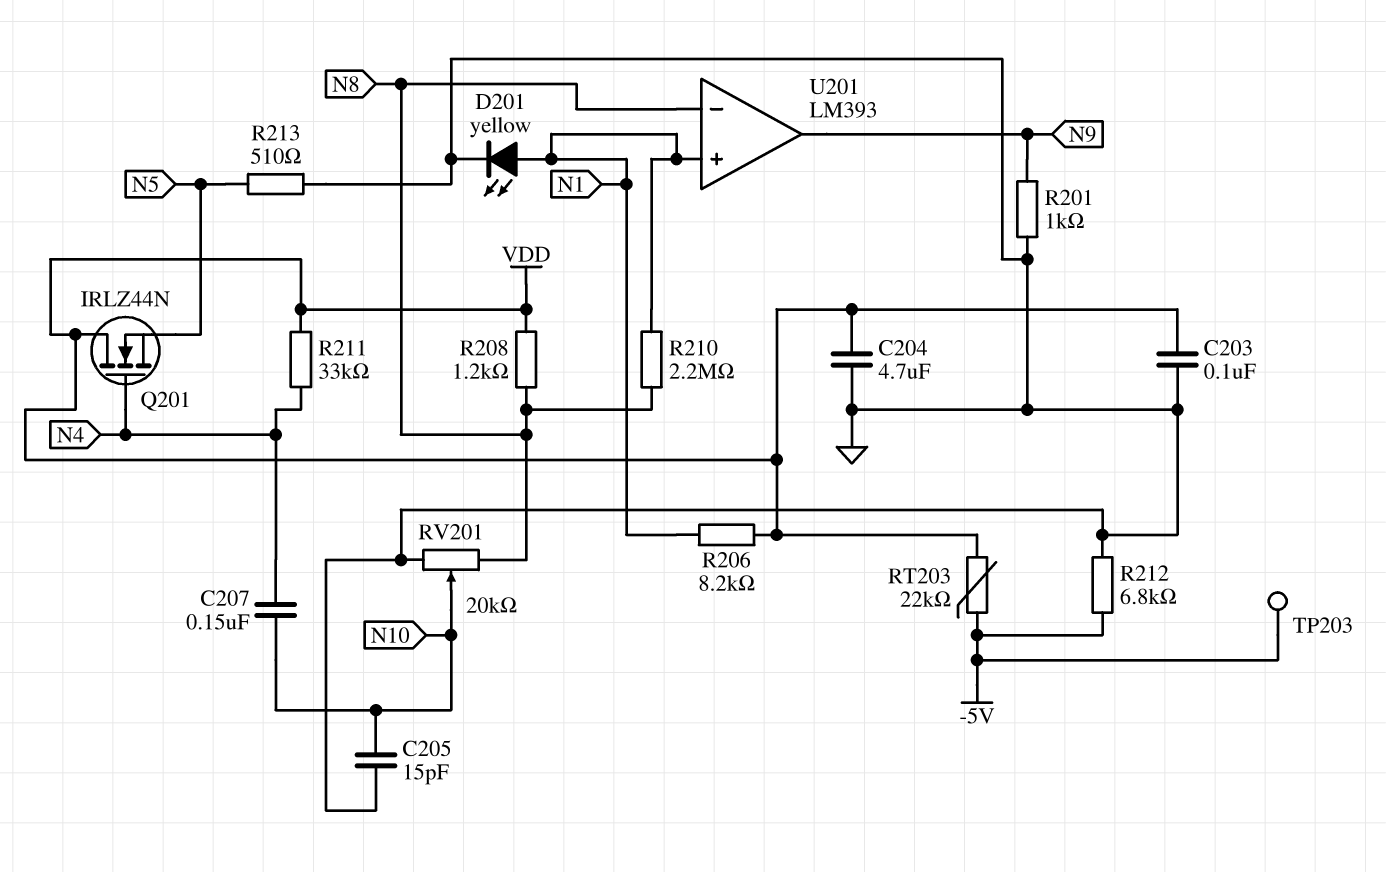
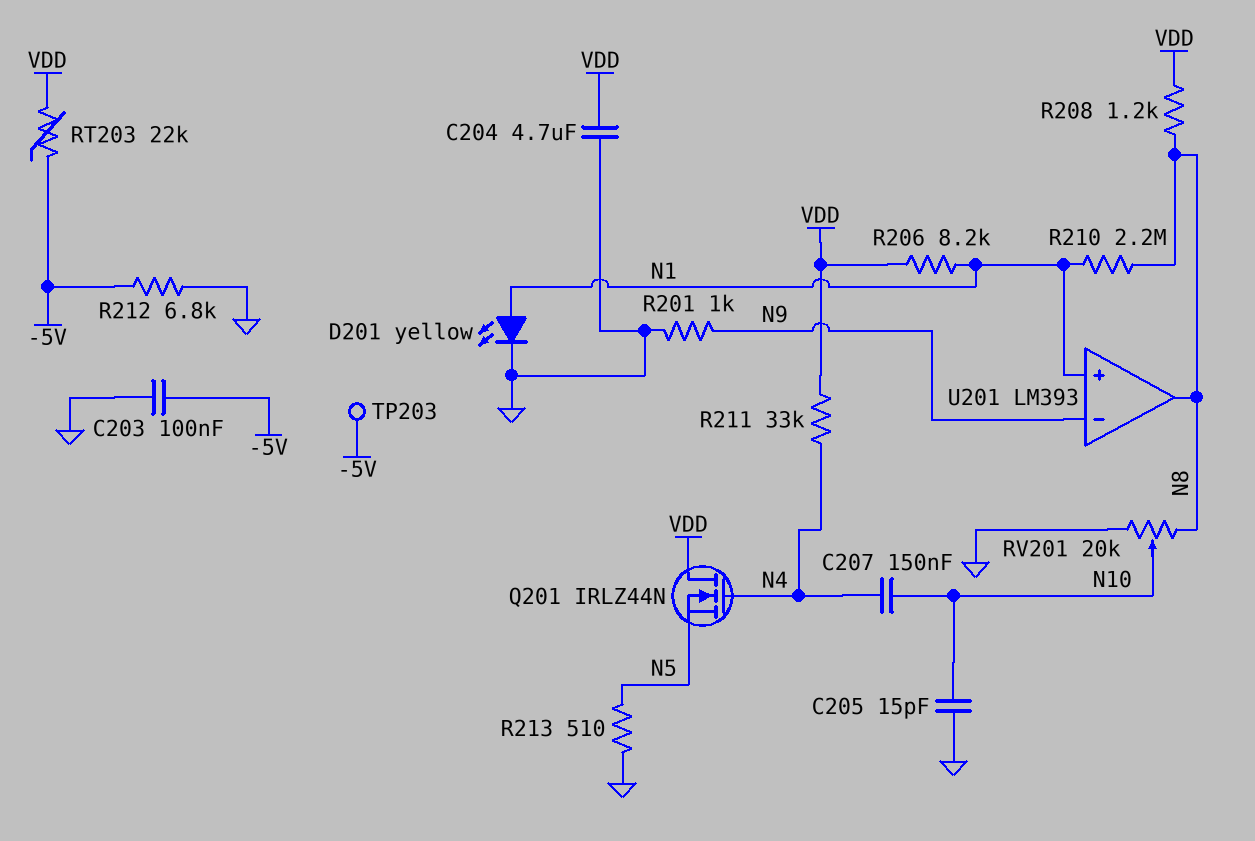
C203: 100nF (GND, VDD) -> 100nF (-5V, GND)
U201 pin in-: N8 -> N9
U201 pin out: N9 -> N8

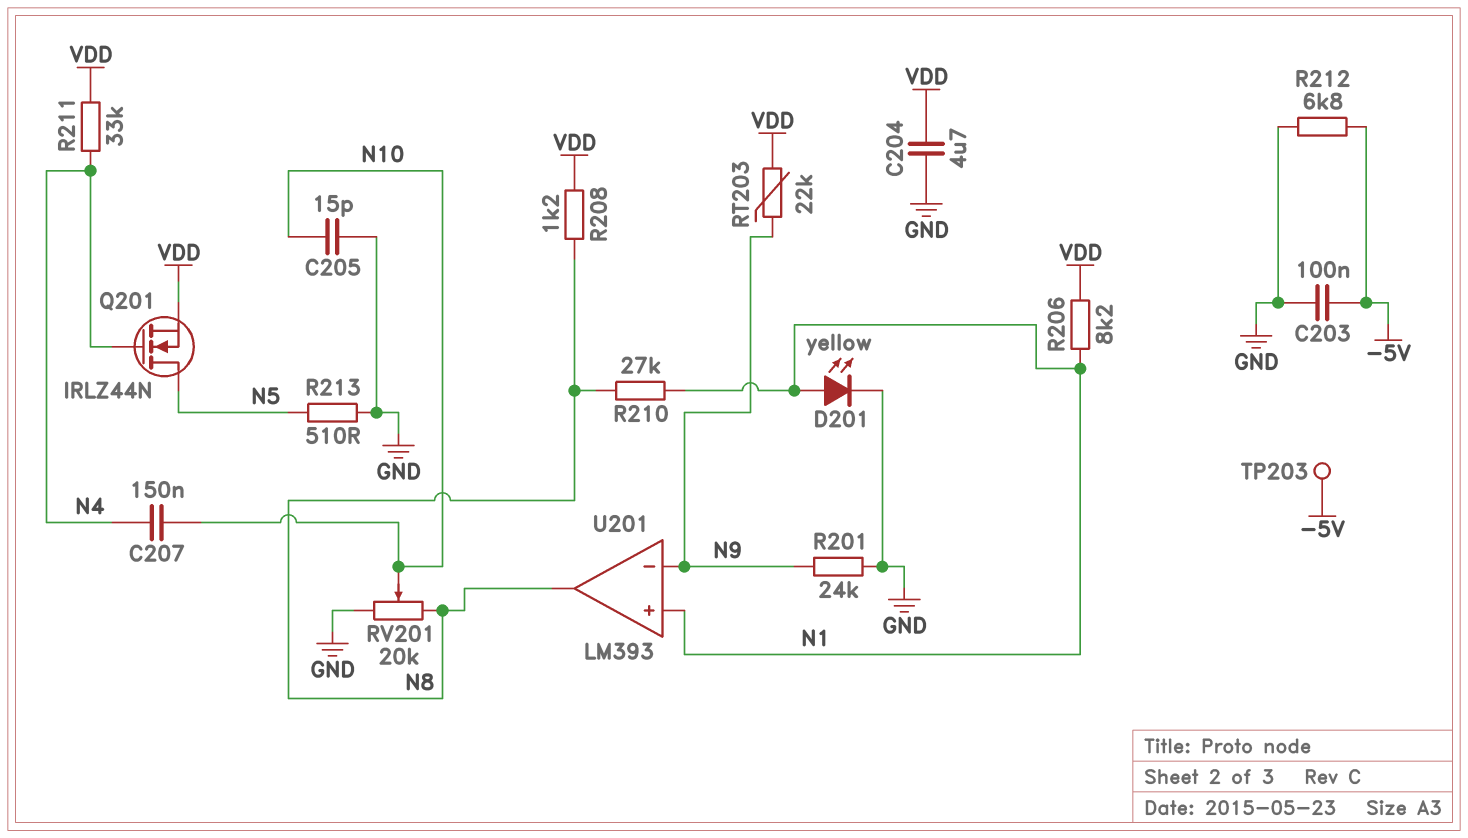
Q201: NMOS IRLZ44N (G N4, D VDD, S N5) -> NMOS IRLZ44N (G N4, D N5, S VDD)
R201: 1k (GND, N9) -> 24k (GND, N9)
R210: 2.2M (N1, N8) -> 27k (N1, N8)
RT203: 22k (-5V, VDD) -> 22k (N9, VDD)

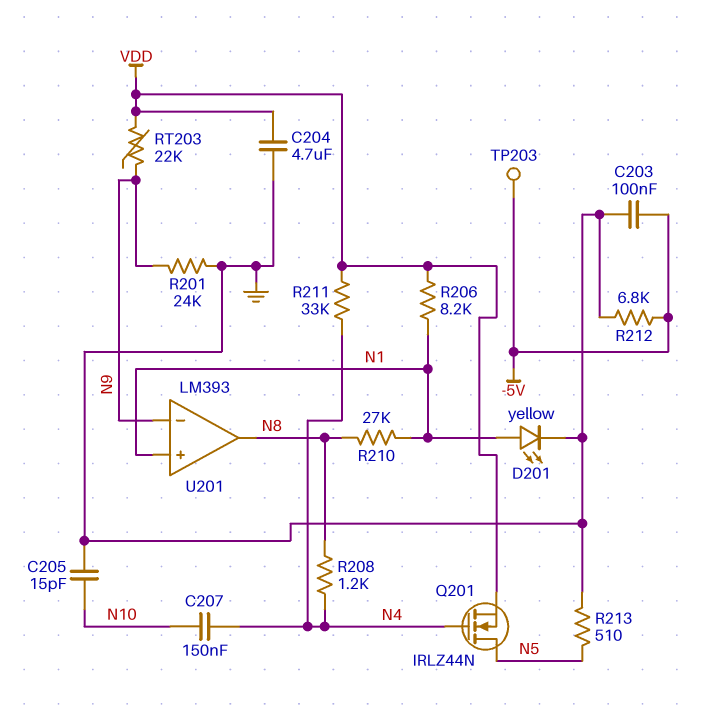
R208: 1.2k (N8, VDD) -> 1.2k (N4, N8)
RV201: 20k (GND, N8, wiper N10) -> none

